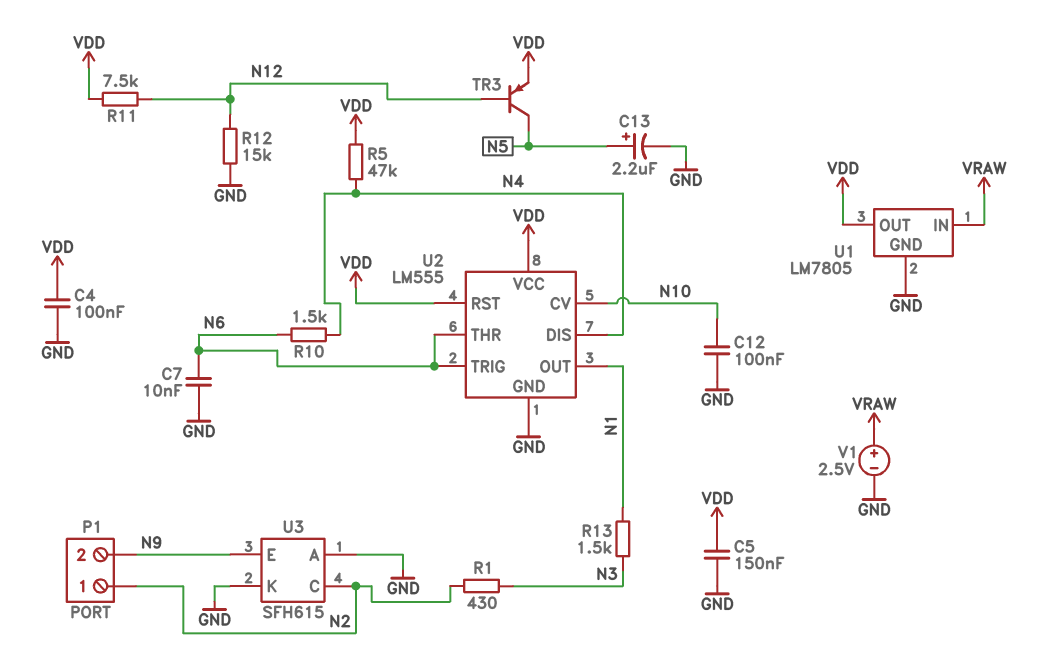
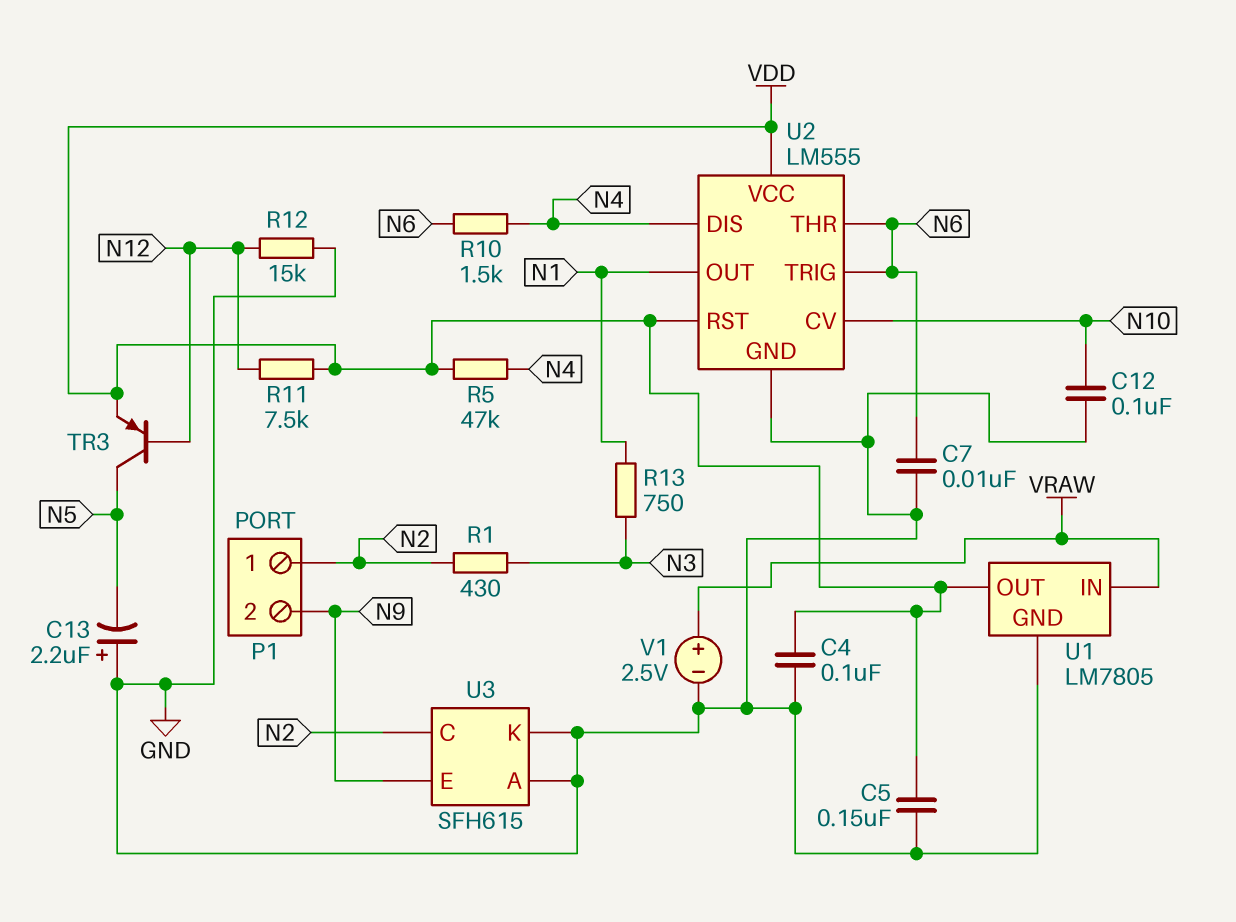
C13: 2.2uF (plus N5, minus GND) -> 2.2uF (plus GND, minus N5)
R13: 1.5k (N1, N3) -> 750 (N1, N3)

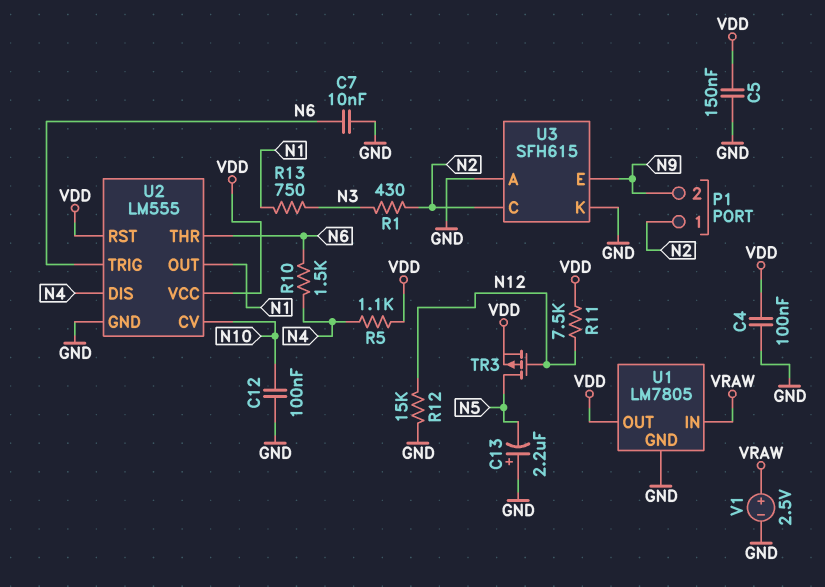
R5: 47k (N4, VDD) -> 1.1k (N4, VDD)
TR3: PNP (B N12, C N5, E VDD) -> PMOS (G N12, D N5, S VDD)

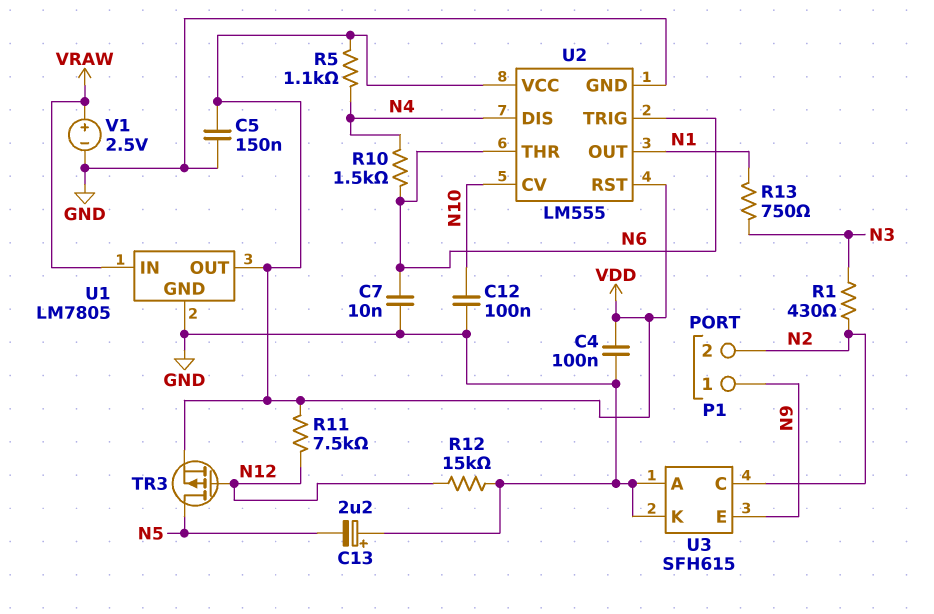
P1 pin 1: N2 -> N9
P1 pin 2: N9 -> N2

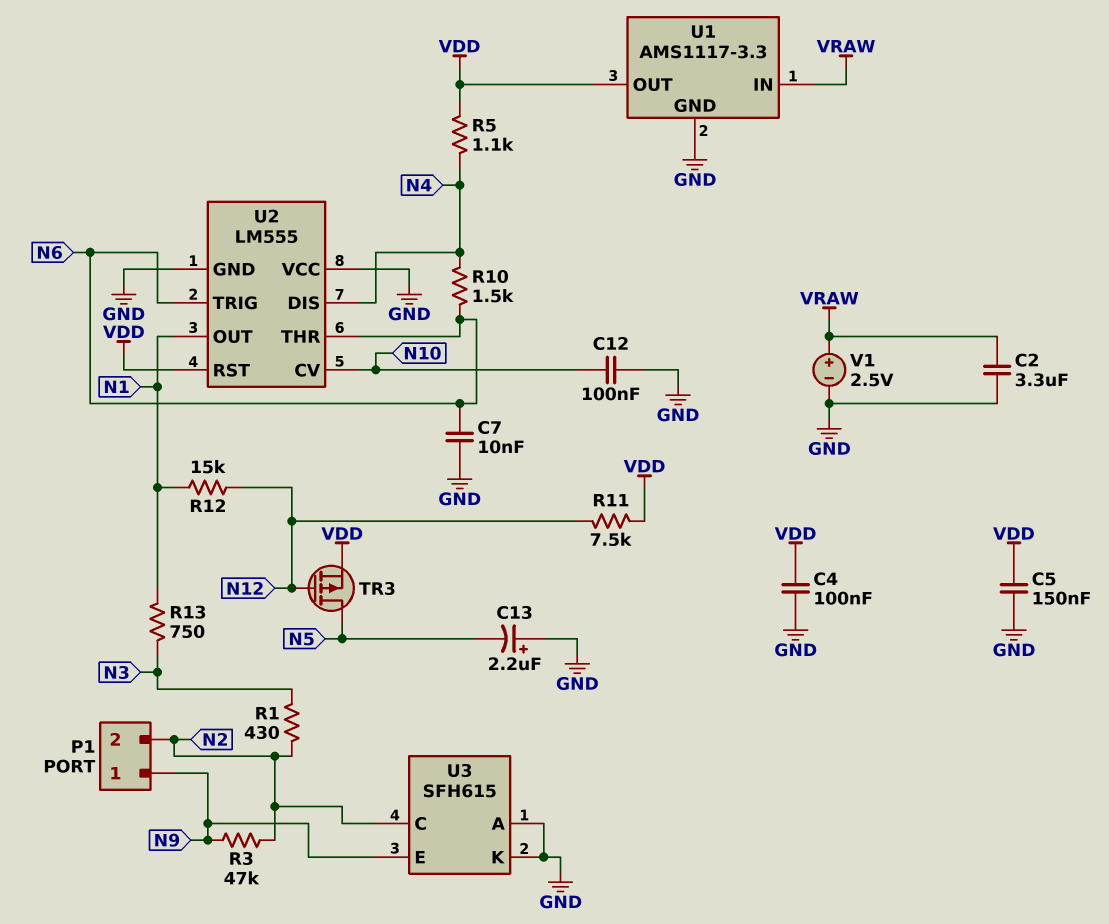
C2: none -> 3.3uF (GND, VRAW)
R3: none -> 47k (N2, N9)
R12: 15k (GND, N12) -> 15k (N1, N12)
U1: LM7805 -> AMS1117-3.3
U2 pin VCC: VDD -> GND

